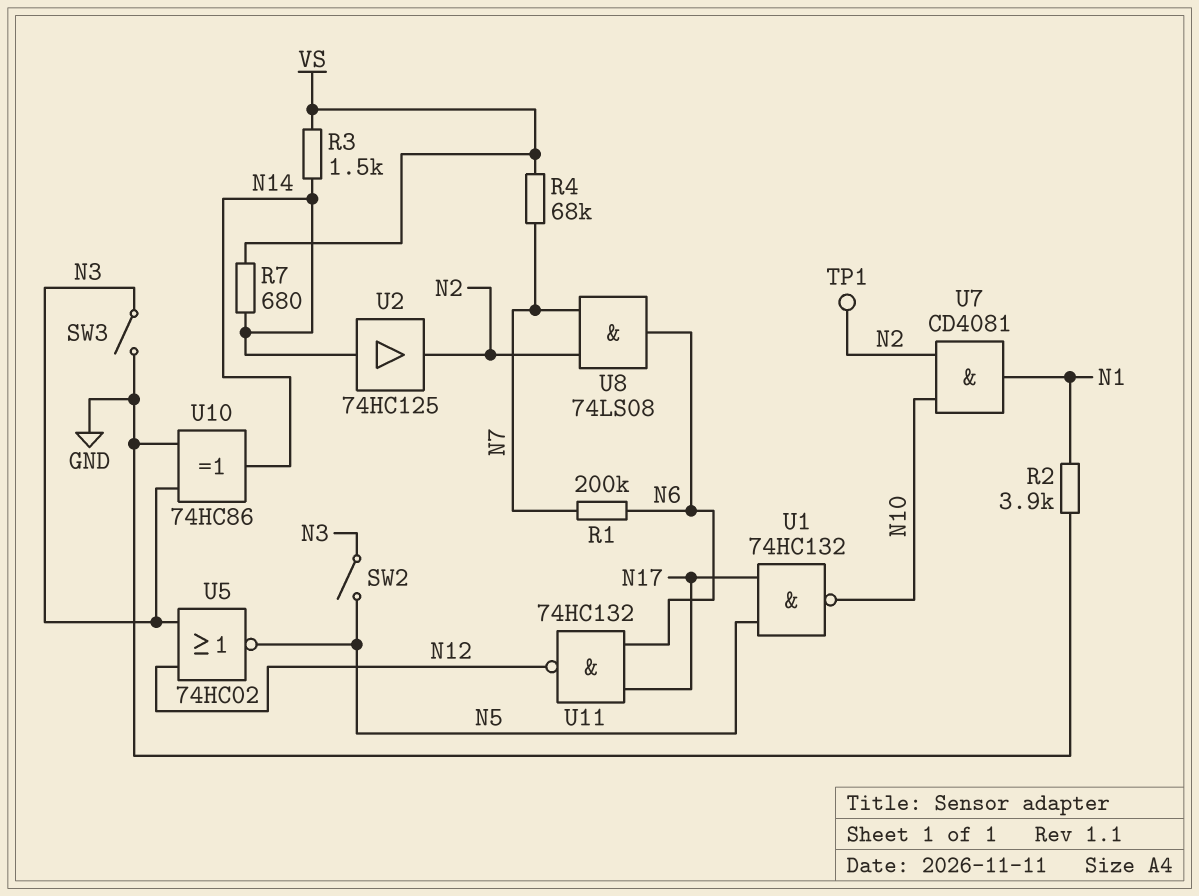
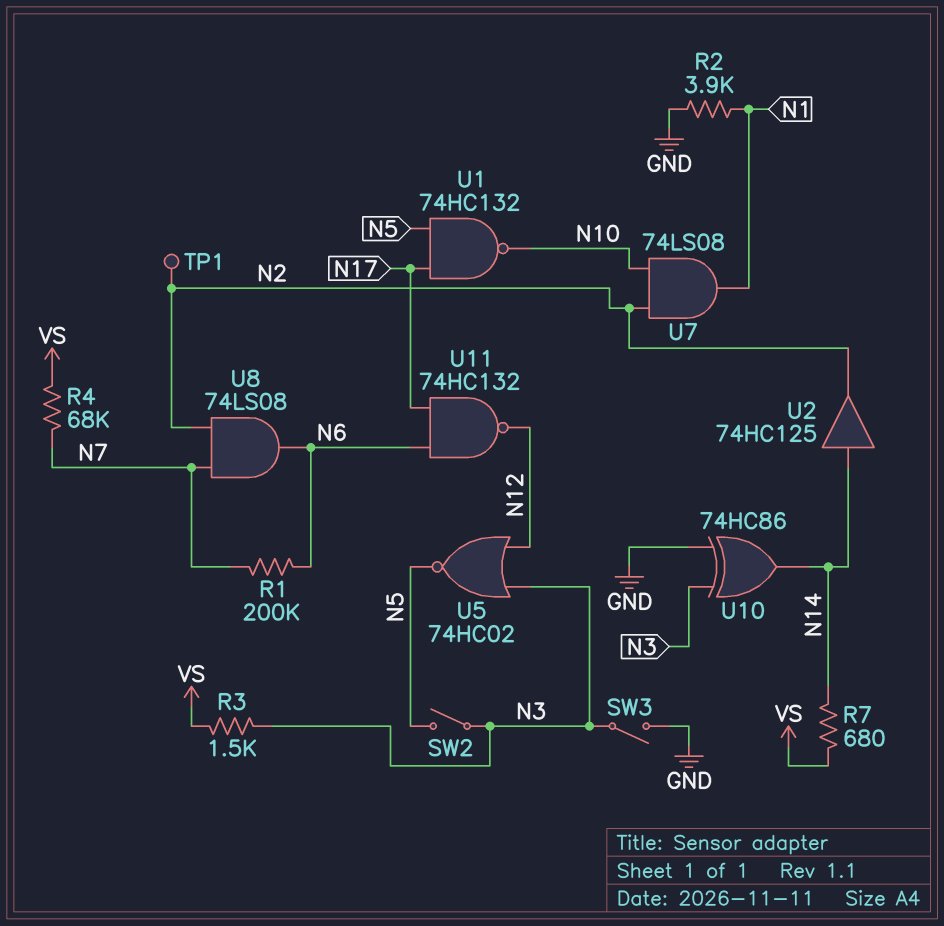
R3: 1.5k (N14, VS) -> 1.5k (N3, VS)
U7: AND CD4081 (in N2, in N10, out N1) -> AND 74LS08 (in N2, in N10, out N1)

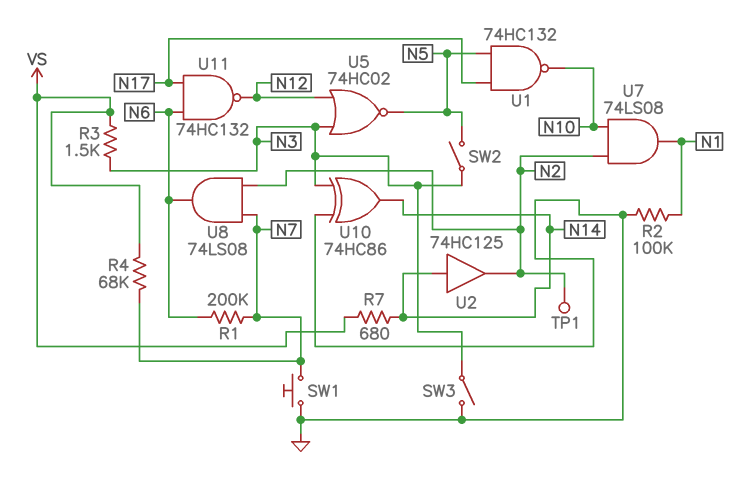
R2: 3.9k (GND, N1) -> 100k (GND, N1)
SW1: none -> button (GND, N7)

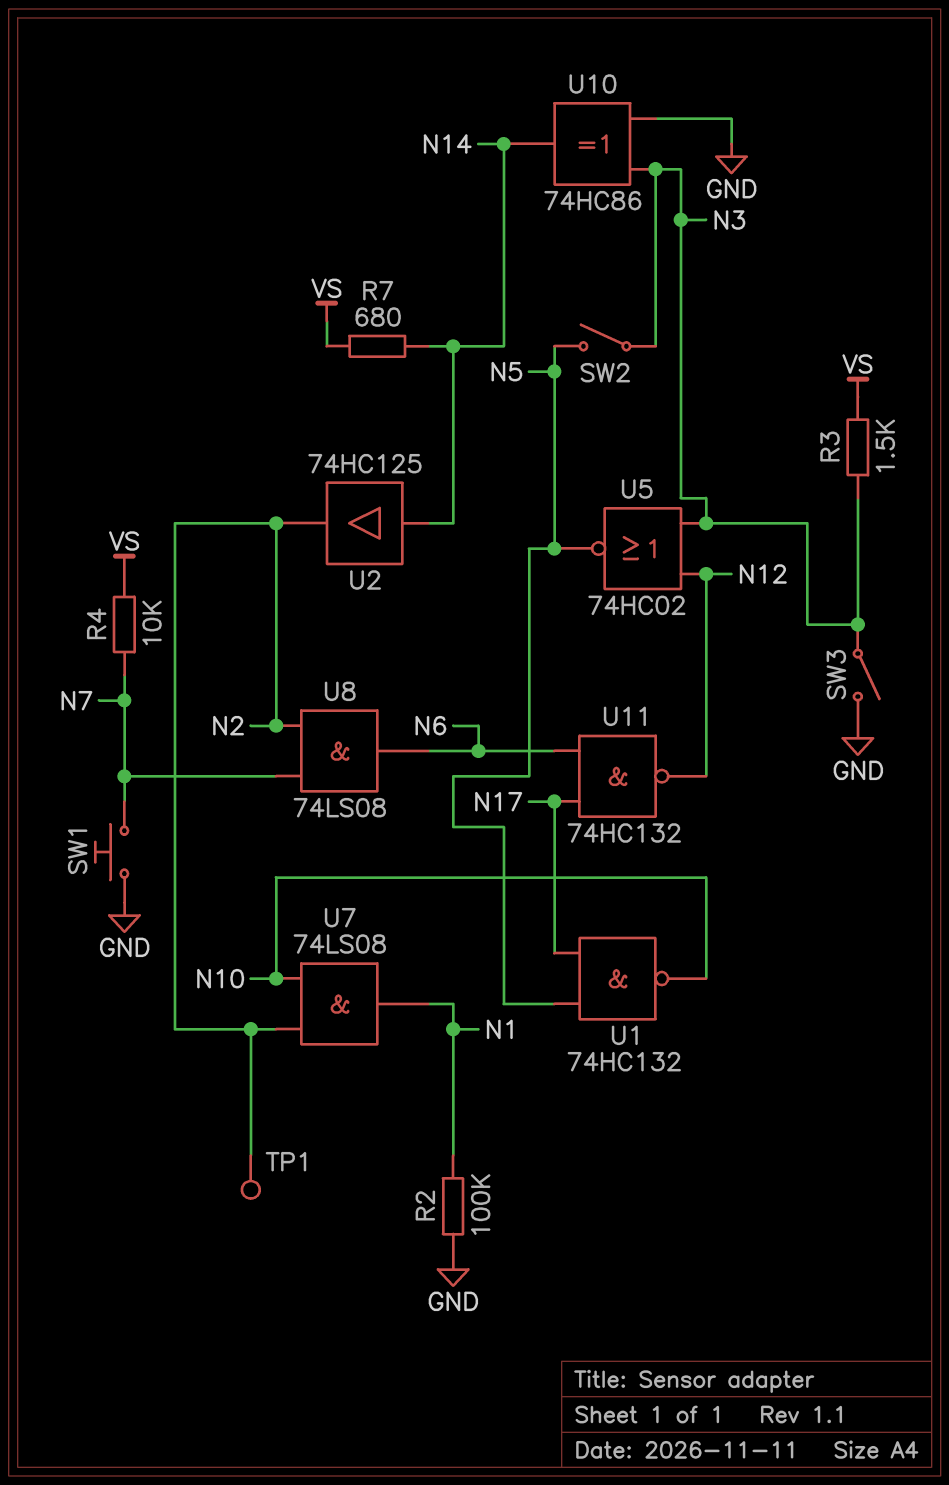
R1: 200k (N6, N7) -> none
R4: 68k (N7, VS) -> 10k (N7, VS)

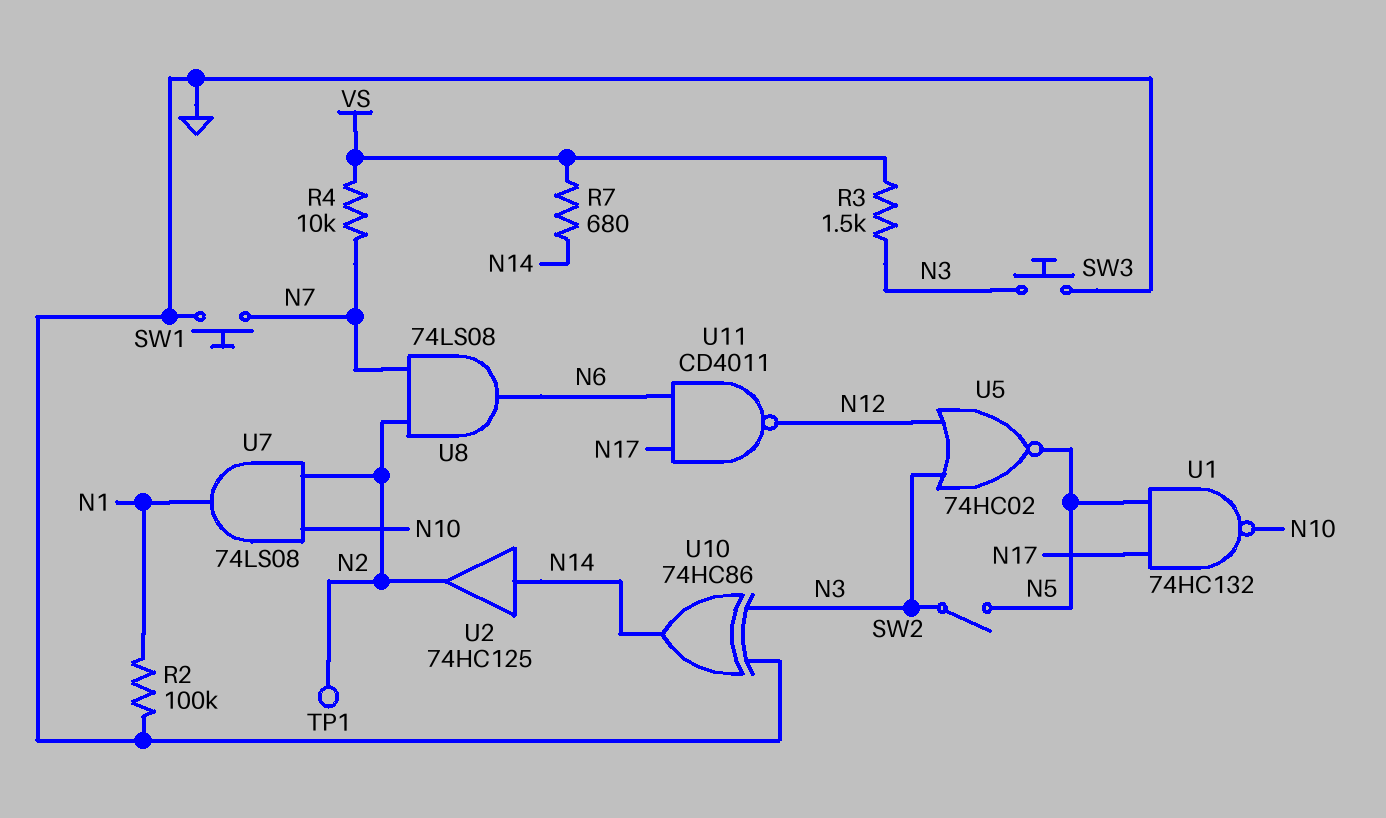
SW3: switch (GND, N3) -> button (GND, N3)
U11: NAND 74HC132 (in N6, in N17, out N12) -> NAND CD4011 (in N6, in N17, out N12)

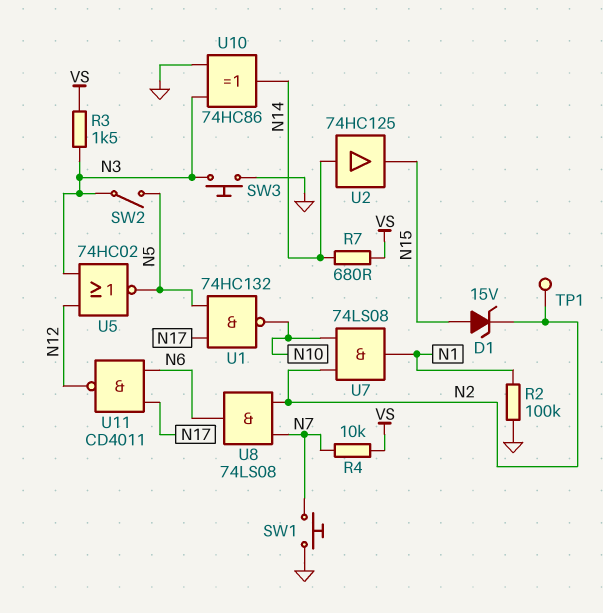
D1: none -> zener 15V (A N15, K N2)
U2: buffer 74HC125 (in N14, out N2) -> buffer 74HC125 (in N14, out N15)

